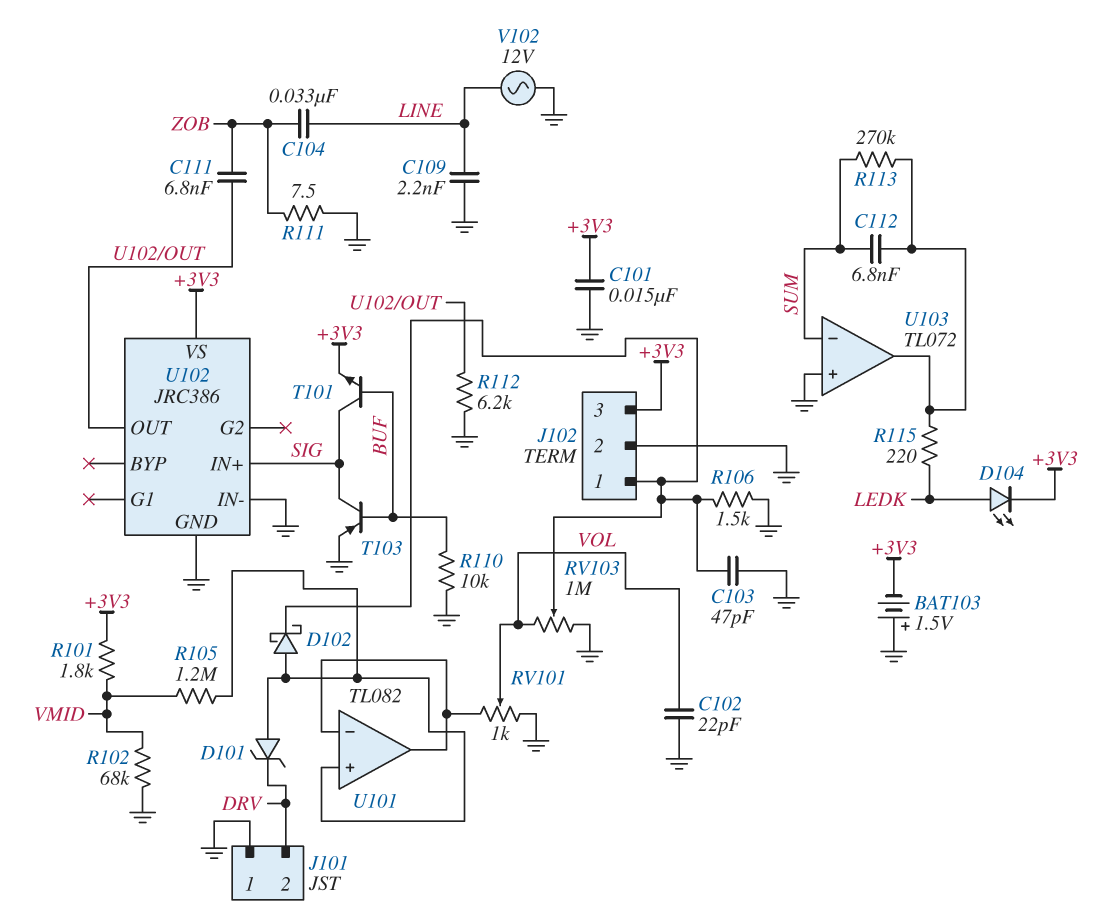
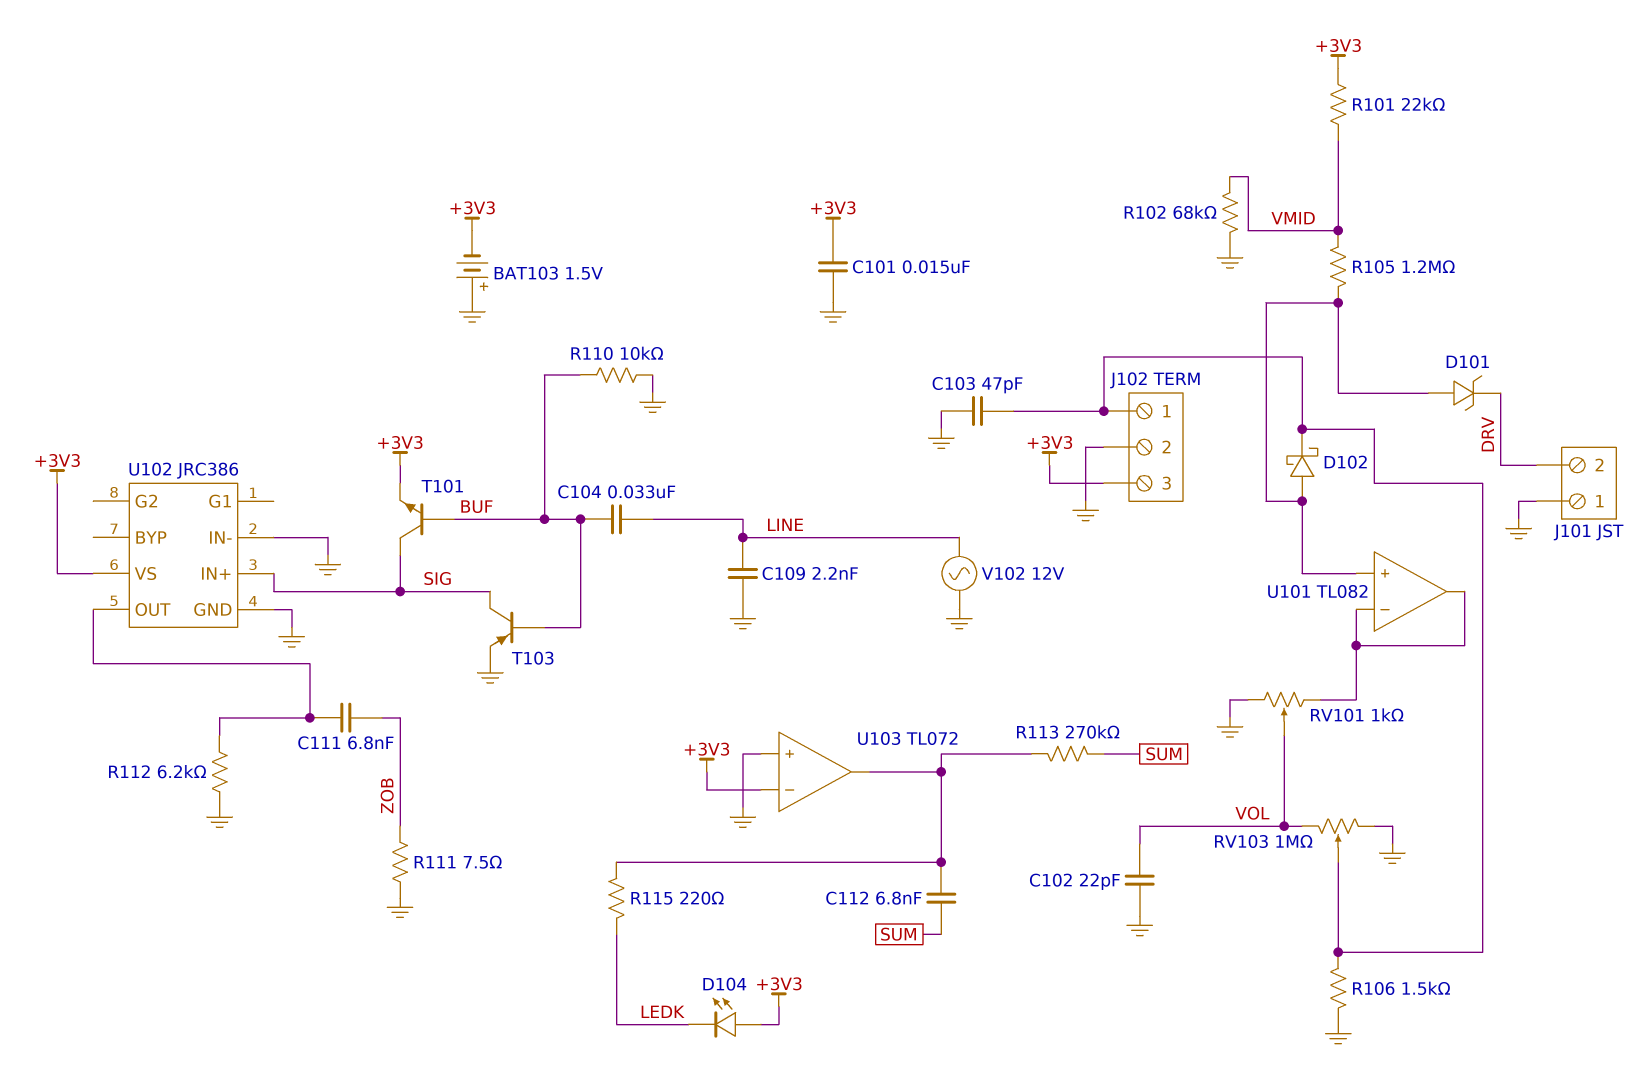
C104: 33nF (LINE, ZOB) -> 33nF (BUF, LINE)
D104: LED (A LEDK, K +3V3) -> LED (A +3V3, K LEDK)
R101: 1.8k (+3V3, VMID) -> 22k (+3V3, VMID)
U103 pin in-: SUM -> +3V3

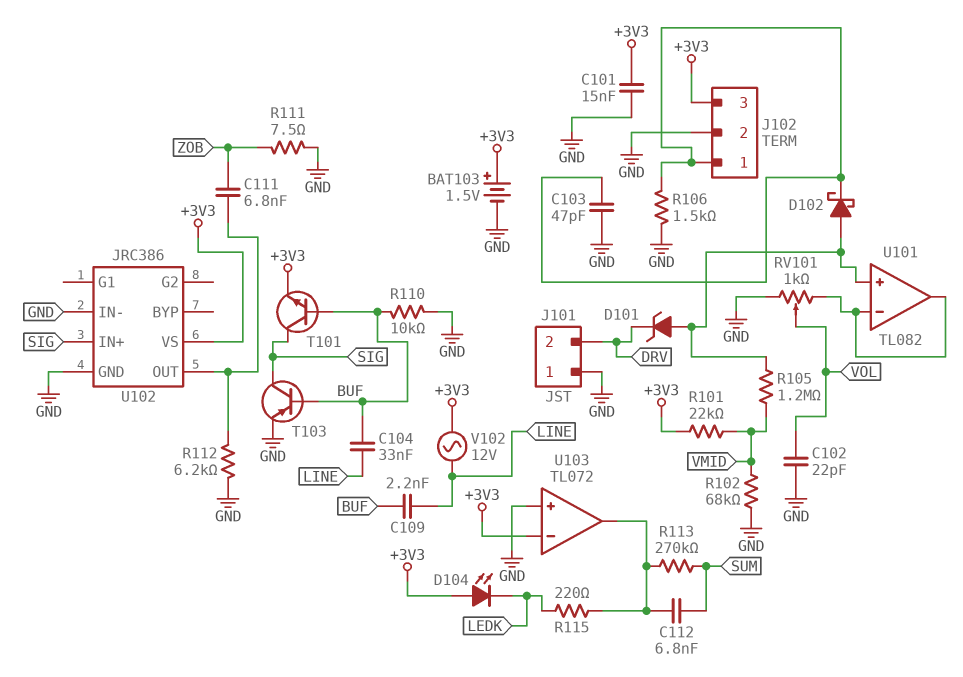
BAT103: 1.5V (plus GND, minus +3V3) -> 1.5V (plus +3V3, minus GND)
C109: 2.2nF (GND, LINE) -> 2.2nF (BUF, LINE)
RV103: 1M (GND, VOL, wiper J102/1) -> none
V102: AC 12V (GND, LINE) -> AC 12V (+3V3, LINE)

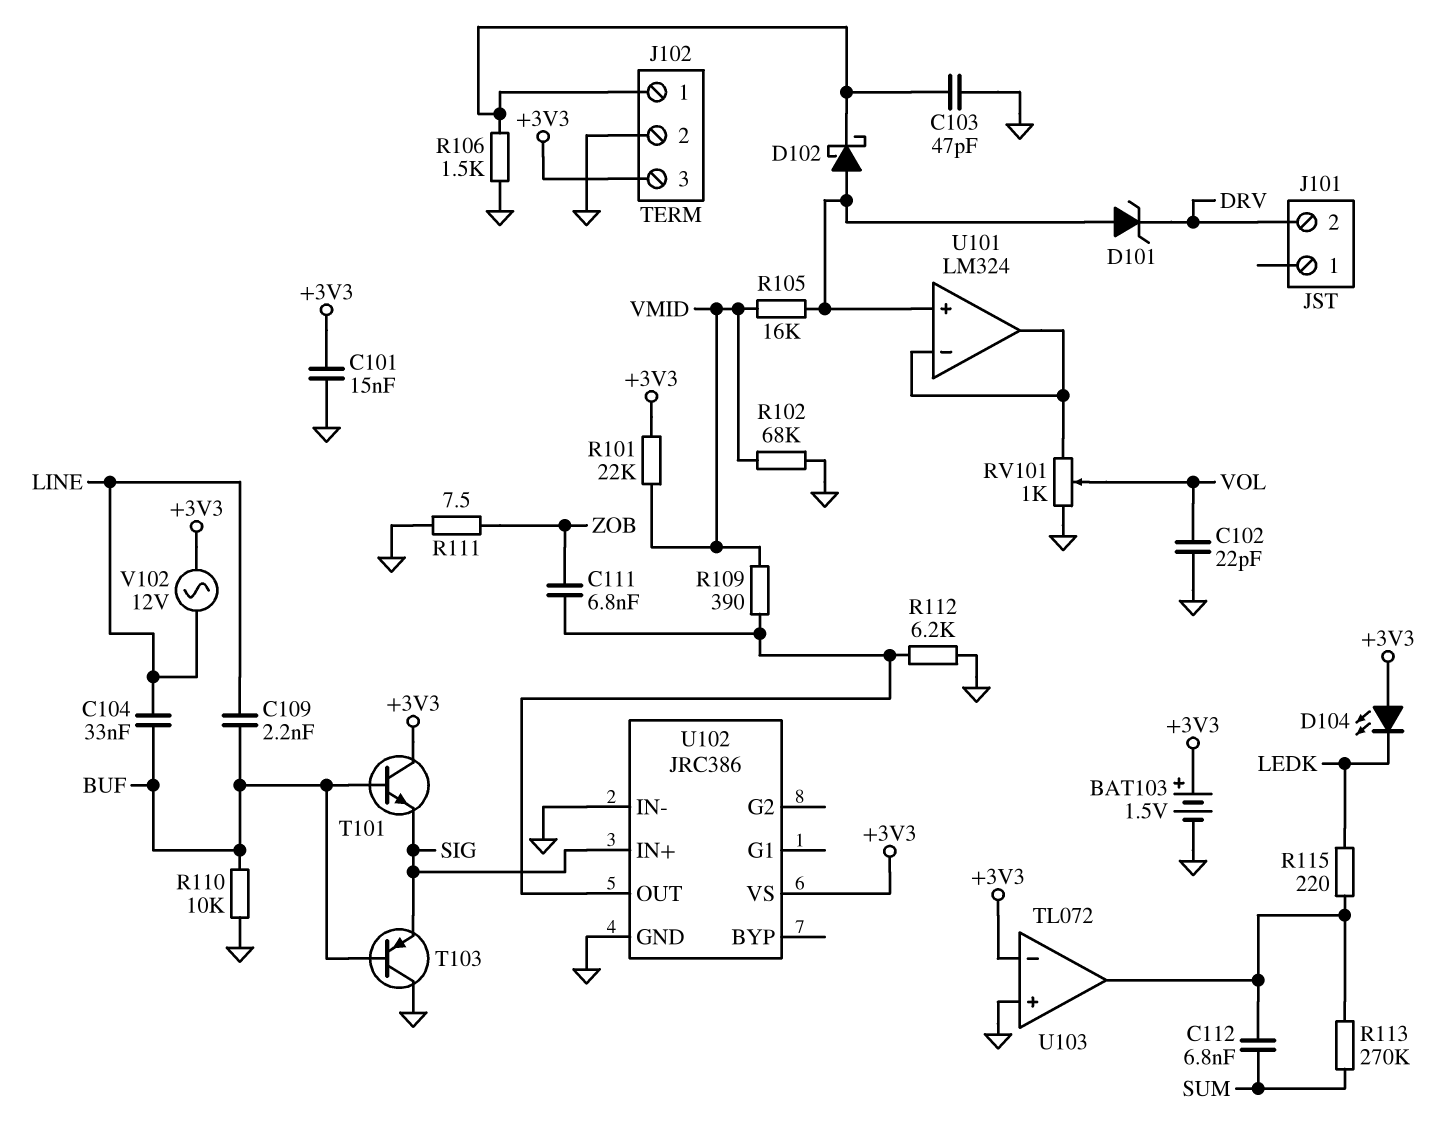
J101 pin 1: GND -> none
R105: 1.2M (U101/in+, VMID) -> 16k (U101/in+, VMID)
R109: none -> 390 (U102/OUT, VMID)
T101: NPN (B BUF, C SIG, E +3V3) -> NPN (B BUF, C +3V3, E SIG)
T103: PNP (B BUF, C SIG, E GND) -> PNP (B BUF, C GND, E SIG)
U101: TL082 -> LM324

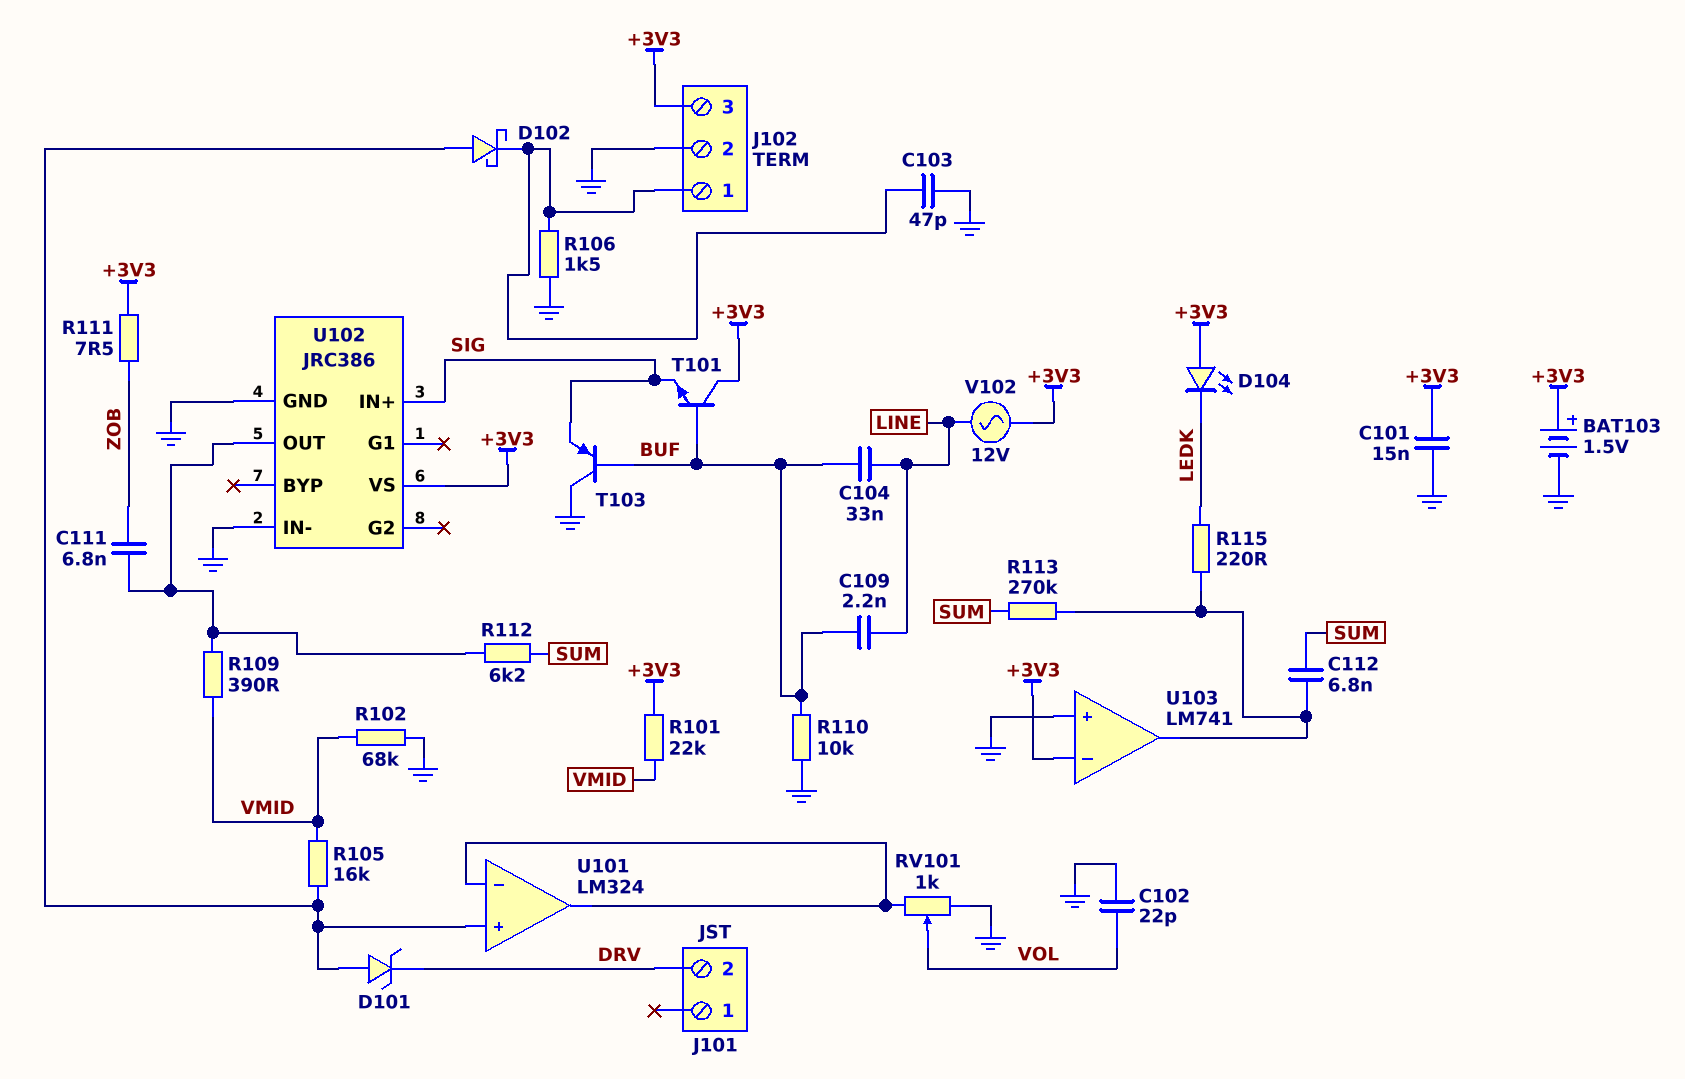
R111: 7.5 (GND, ZOB) -> 7.5 (+3V3, ZOB)
R112: 6.2k (GND, U102/OUT) -> 6.2k (SUM, U102/OUT)
U103: TL072 -> LM741

